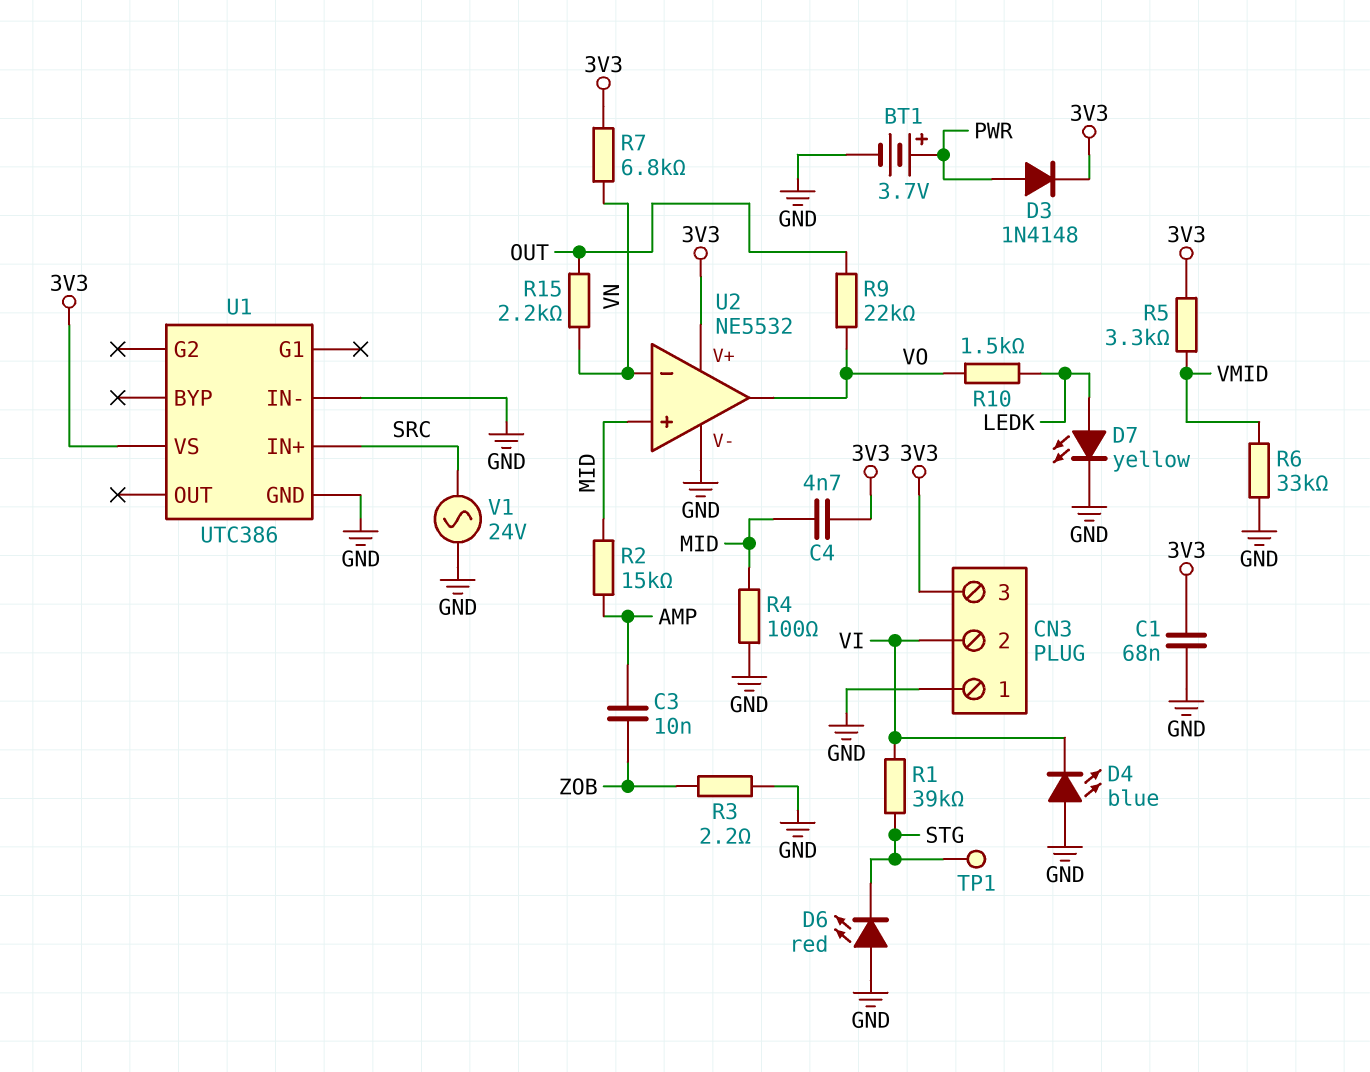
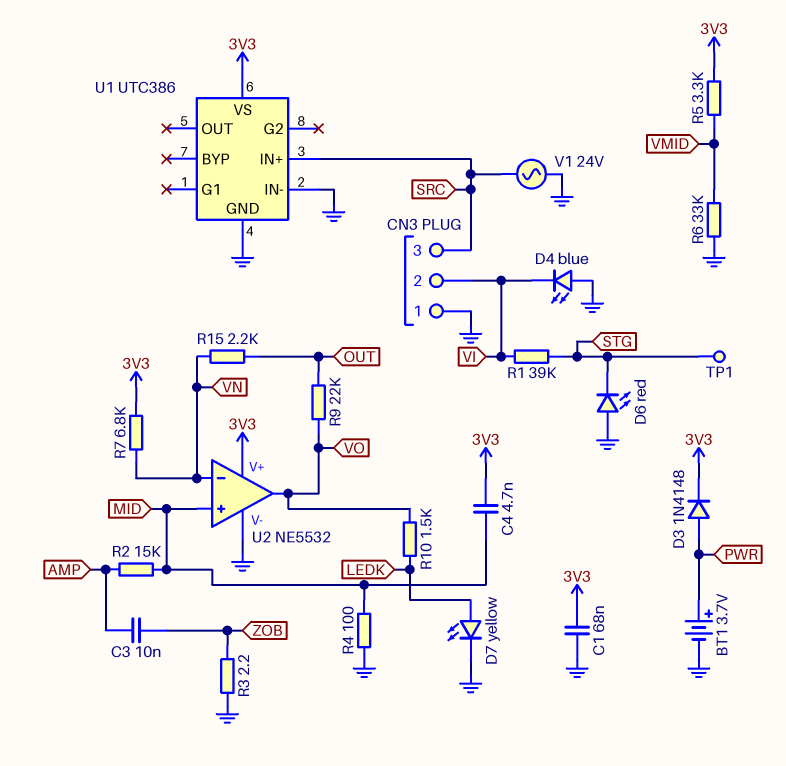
CN3 pin 3: 3V3 -> SRC

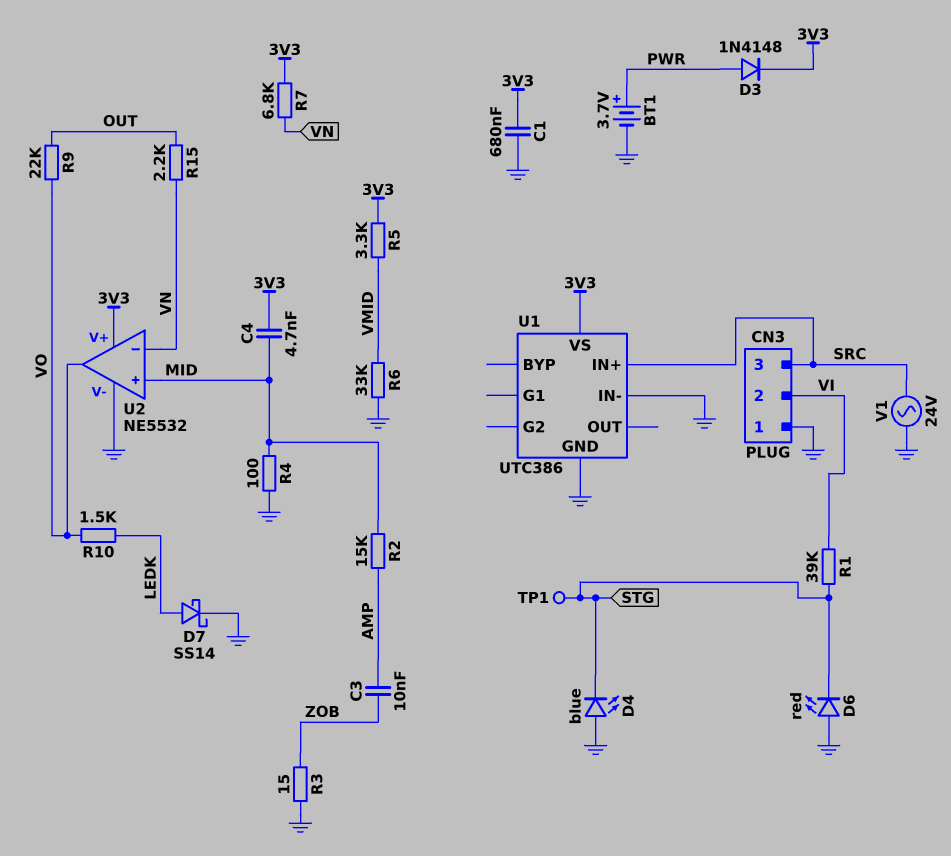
C1: 68nF (3V3, GND) -> 680nF (3V3, GND)
D4: LED blue (A GND, K VI) -> LED blue (A GND, K STG)
D7: LED yellow (A LEDK, K GND) -> schottky SS14 (A LEDK, K GND)
R3: 2.2 (GND, ZOB) -> 15 (GND, ZOB)

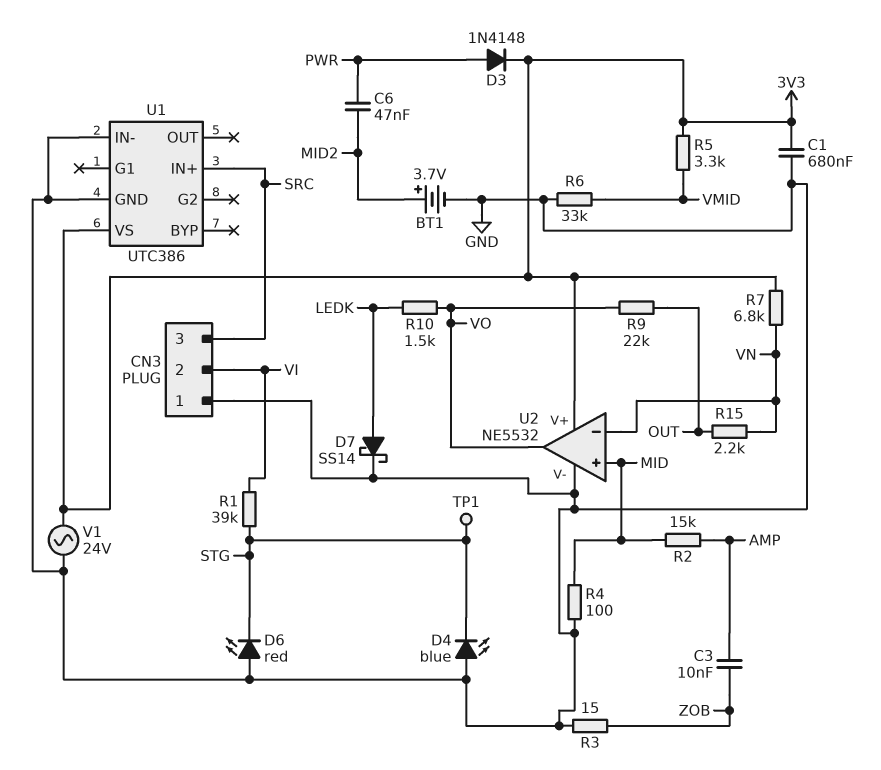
BT1: 3.7V (plus PWR, minus GND) -> 3.7V (plus MID2, minus GND)
C4: 4.7nF (3V3, MID) -> none
C6: none -> 47nF (MID2, PWR)
V1: AC 24V (GND, SRC) -> AC 24V (3V3, GND)

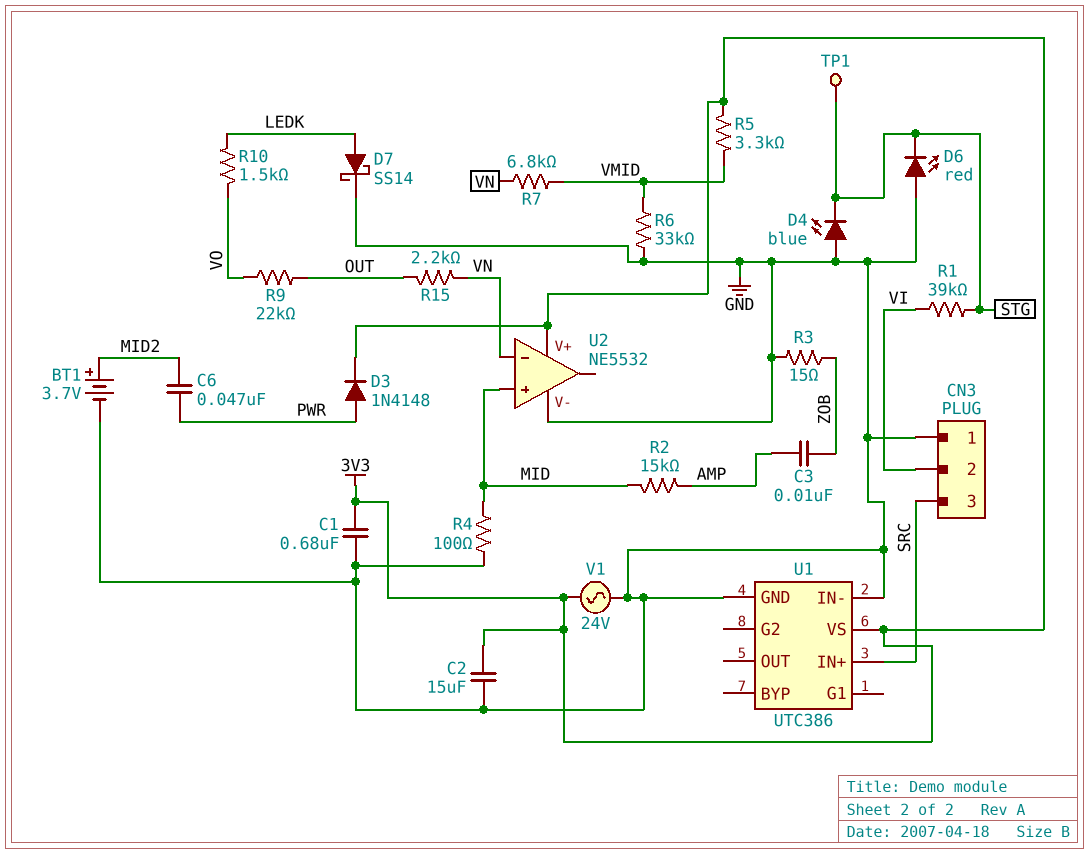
C2: none -> 15uF (3V3, GND)
R7: 6.8k (3V3, VN) -> 6.8k (VMID, VN)
U2 pin out: VO -> none

